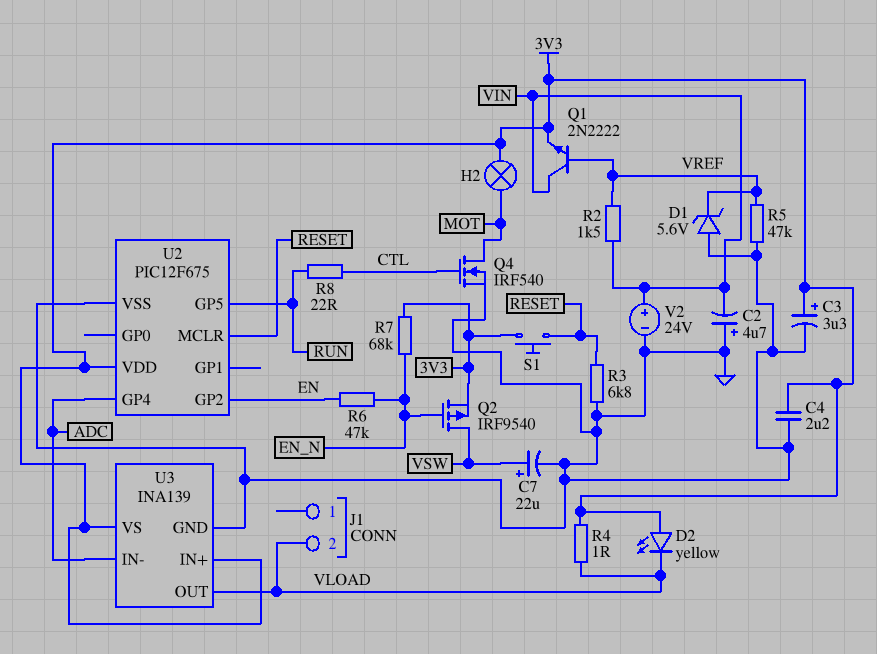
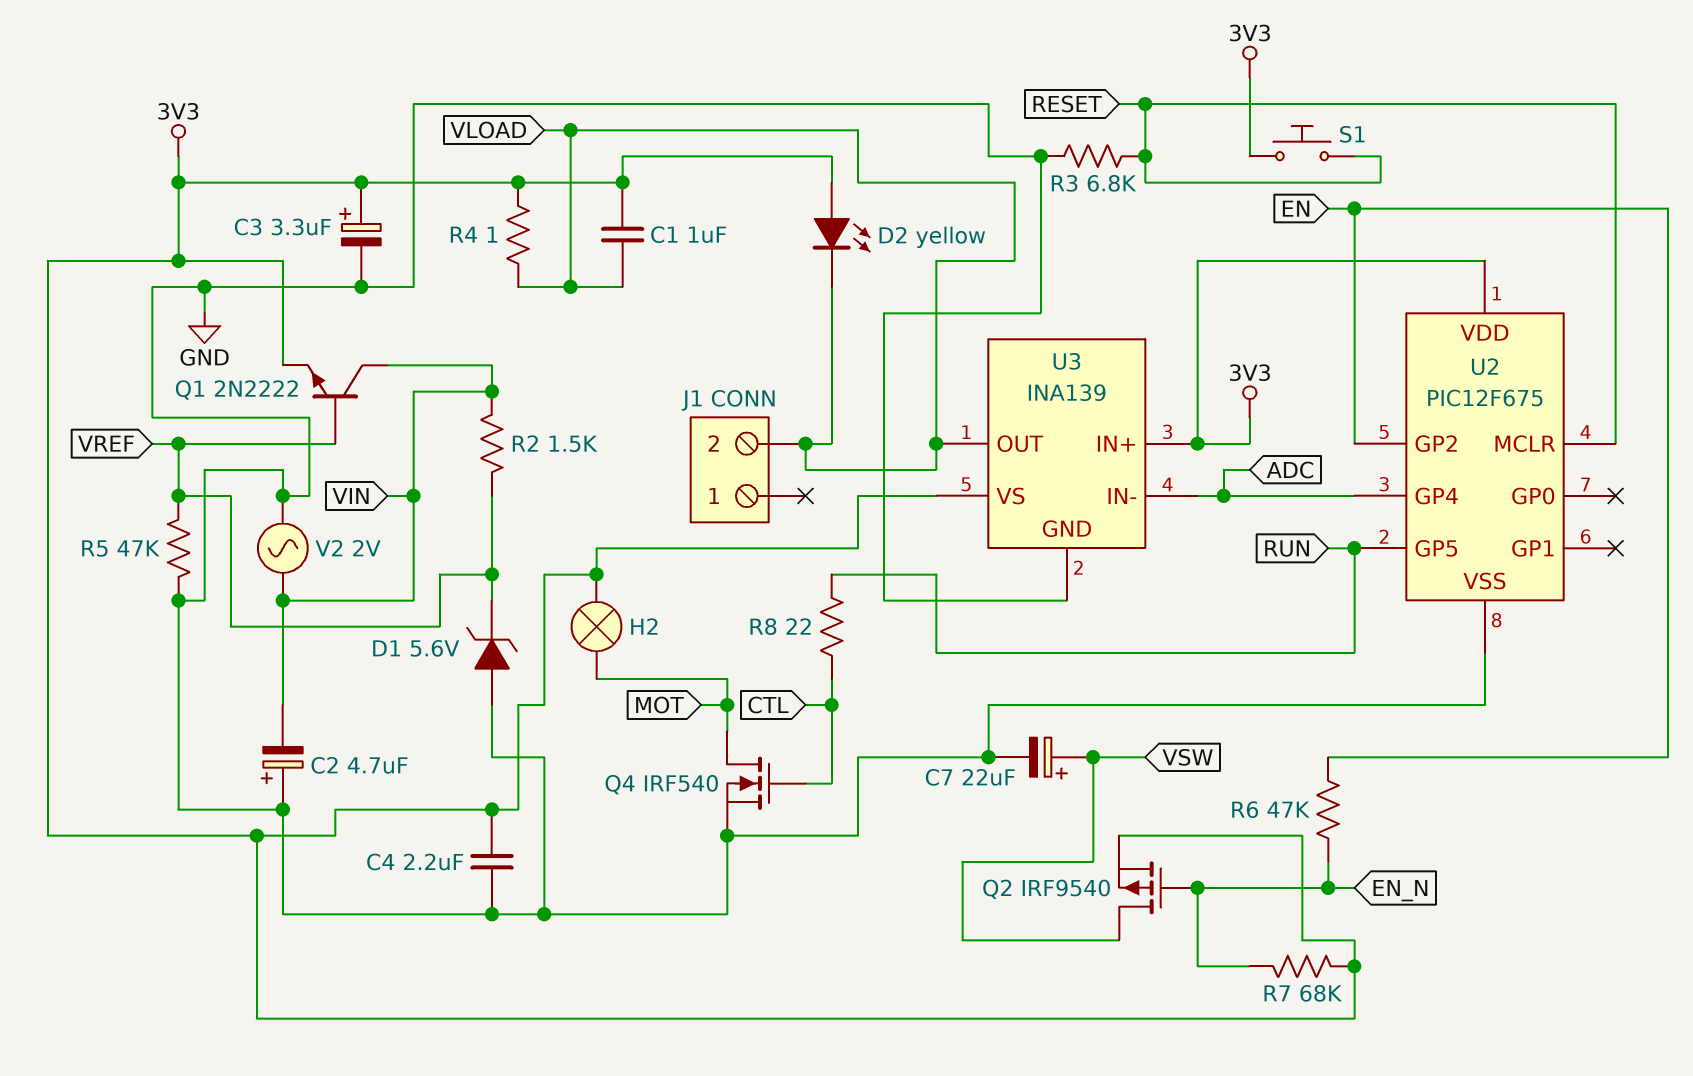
C1: none -> 1uF (3V3, VLOAD)
V2: 24V (plus VIN, minus GND) -> AC 2V (GND, VIN)

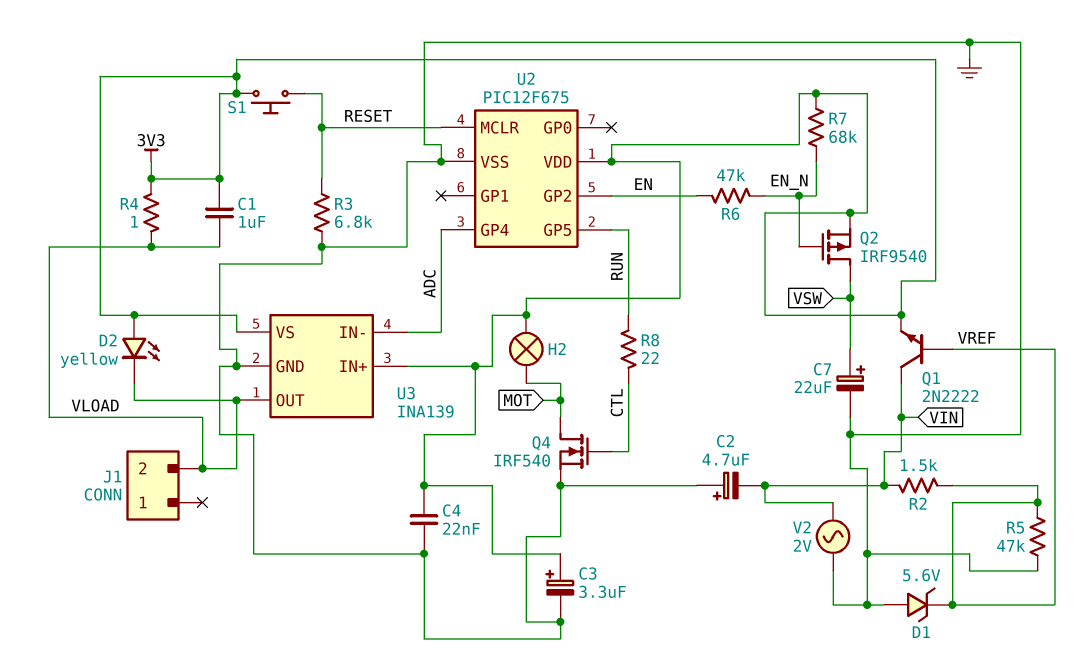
C4: 2.2uF (3V3, GND) -> 22nF (3V3, GND)

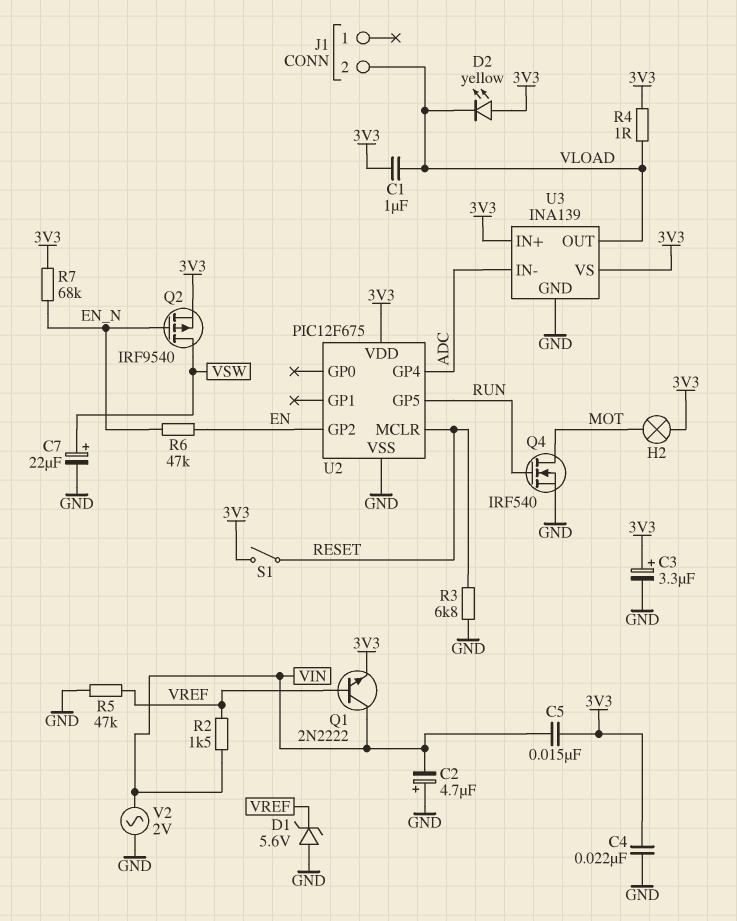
C5: none -> 15nF (3V3, VIN)
Q4: NMOS IRF540 (G CTL, D MOT, S GND) -> NMOS IRF540 (G RUN, D MOT, S GND)
R8: 22 (CTL, RUN) -> none
S1: button (3V3, RESET) -> switch (3V3, RESET)

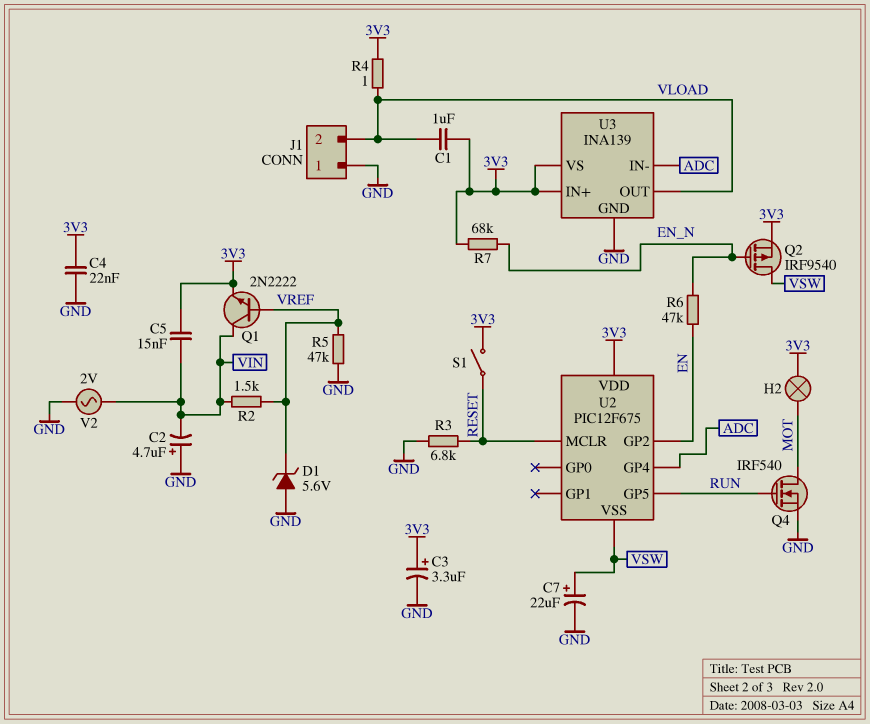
D2: LED yellow (A 3V3, K VLOAD) -> none
J1 pin 1: none -> GND
U2 pin VSS: GND -> VSW

